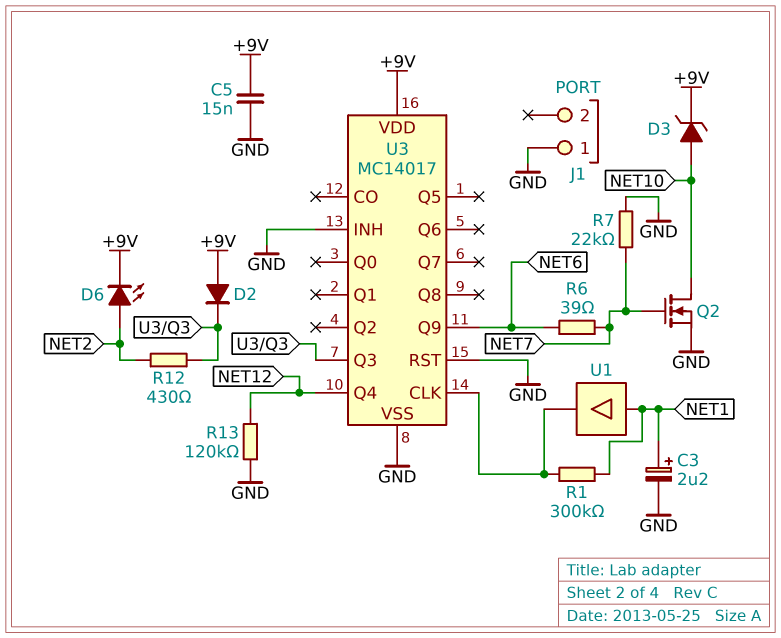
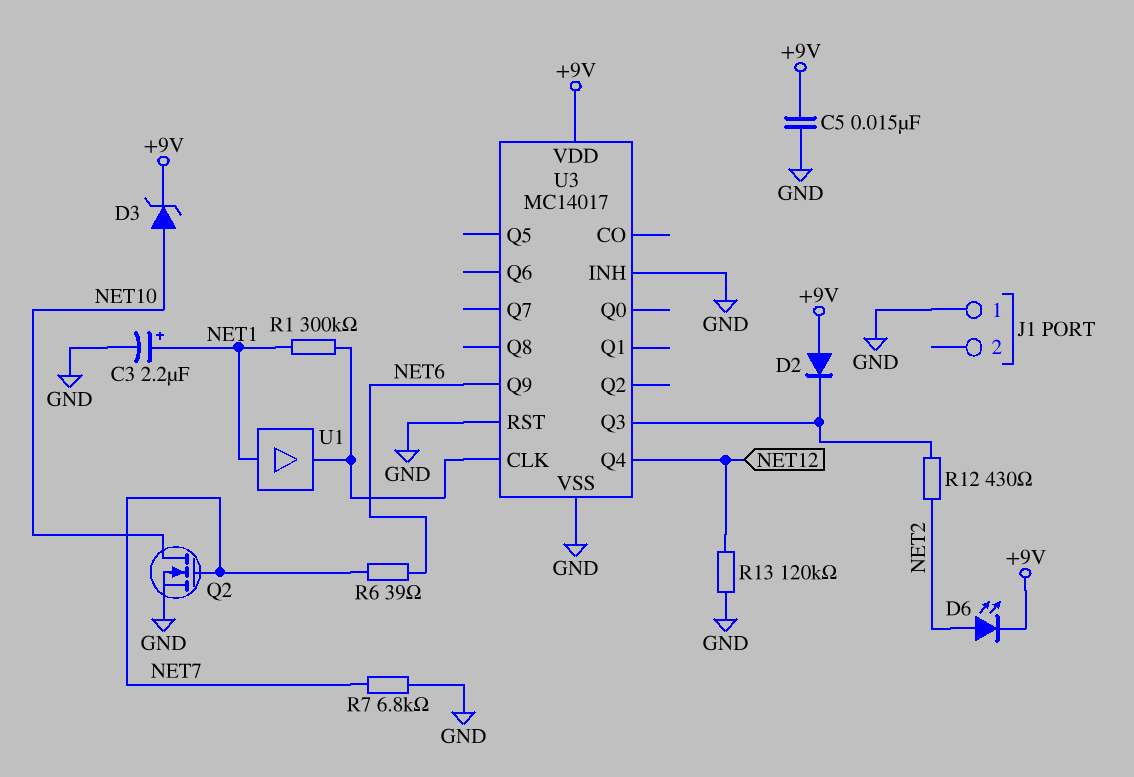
R7: 22k (GND, NET7) -> 6.8k (GND, NET7)

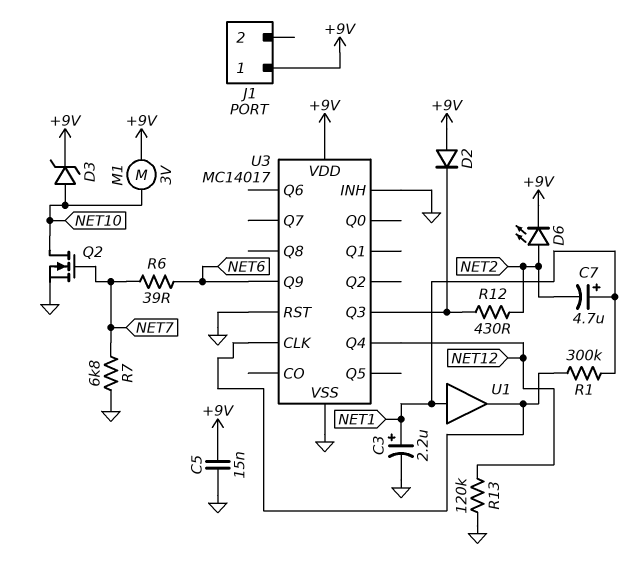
C7: none -> 4.7uF (plus NET1, minus NET2)
J1 pin 1: GND -> +9V
M1: none -> motor 3V (+9V, NET10)

